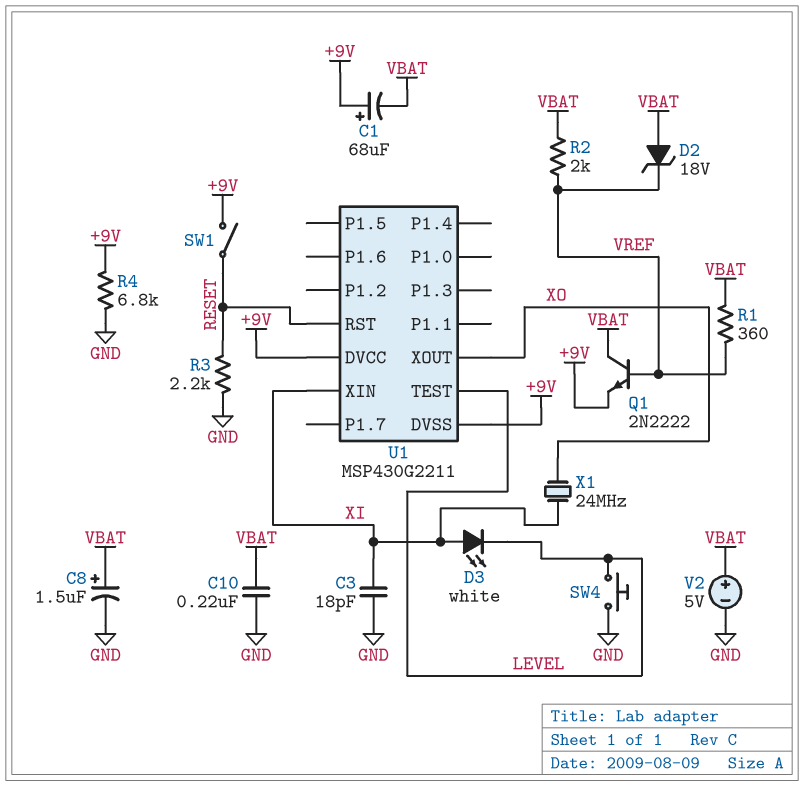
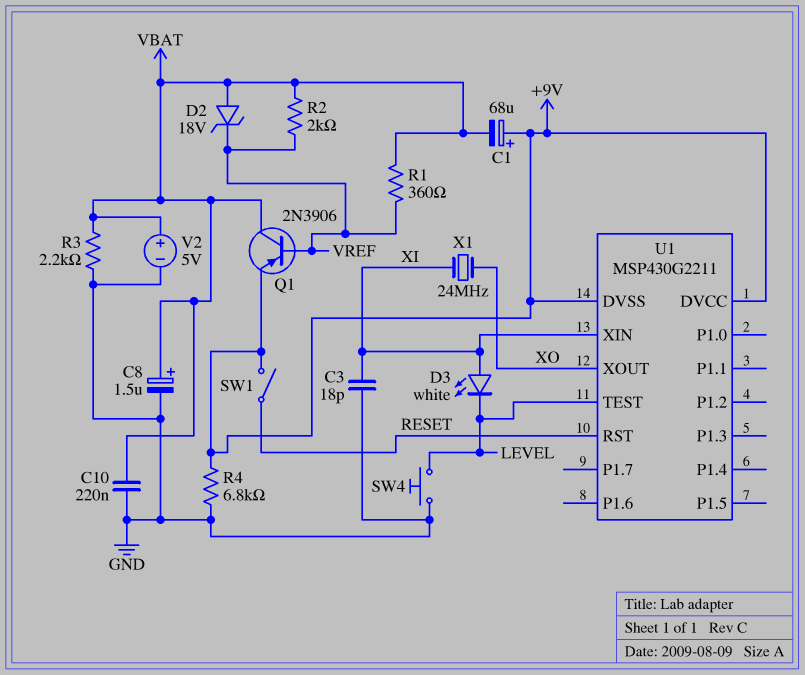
Q1: NPN 2N2222 (B VREF, C VBAT, E +9V) -> PNP 2N3906 (B VREF, C VBAT, E +9V)
R3: 2.2k (GND, RESET) -> 2.2k (GND, VBAT)

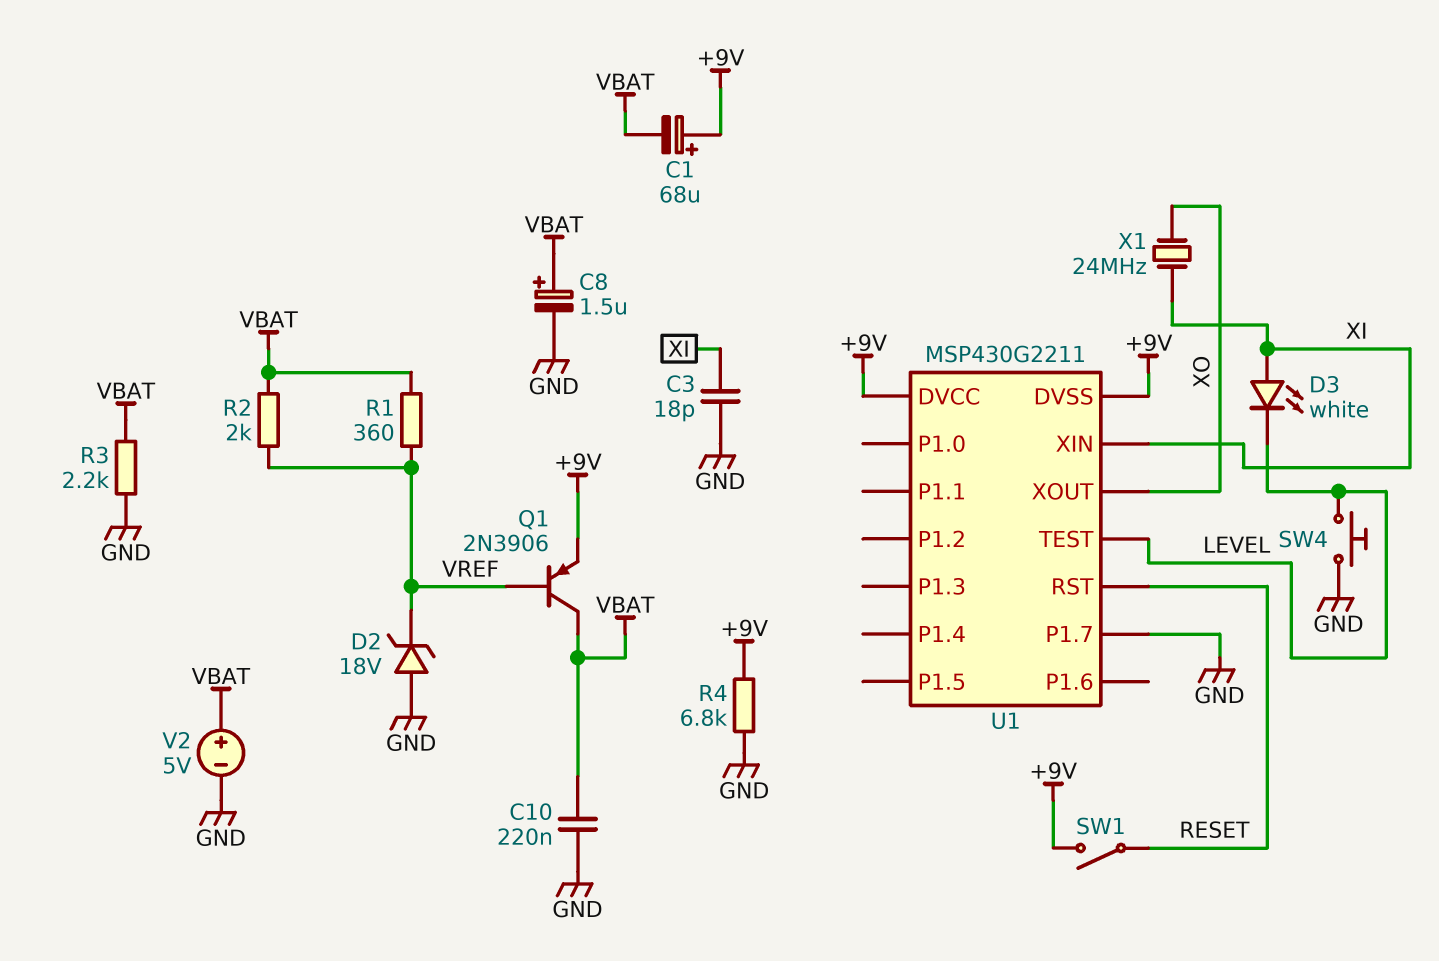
D2: zener 18V (A VBAT, K VREF) -> zener 18V (A GND, K VREF)
U1 pin P1.7: none -> GND

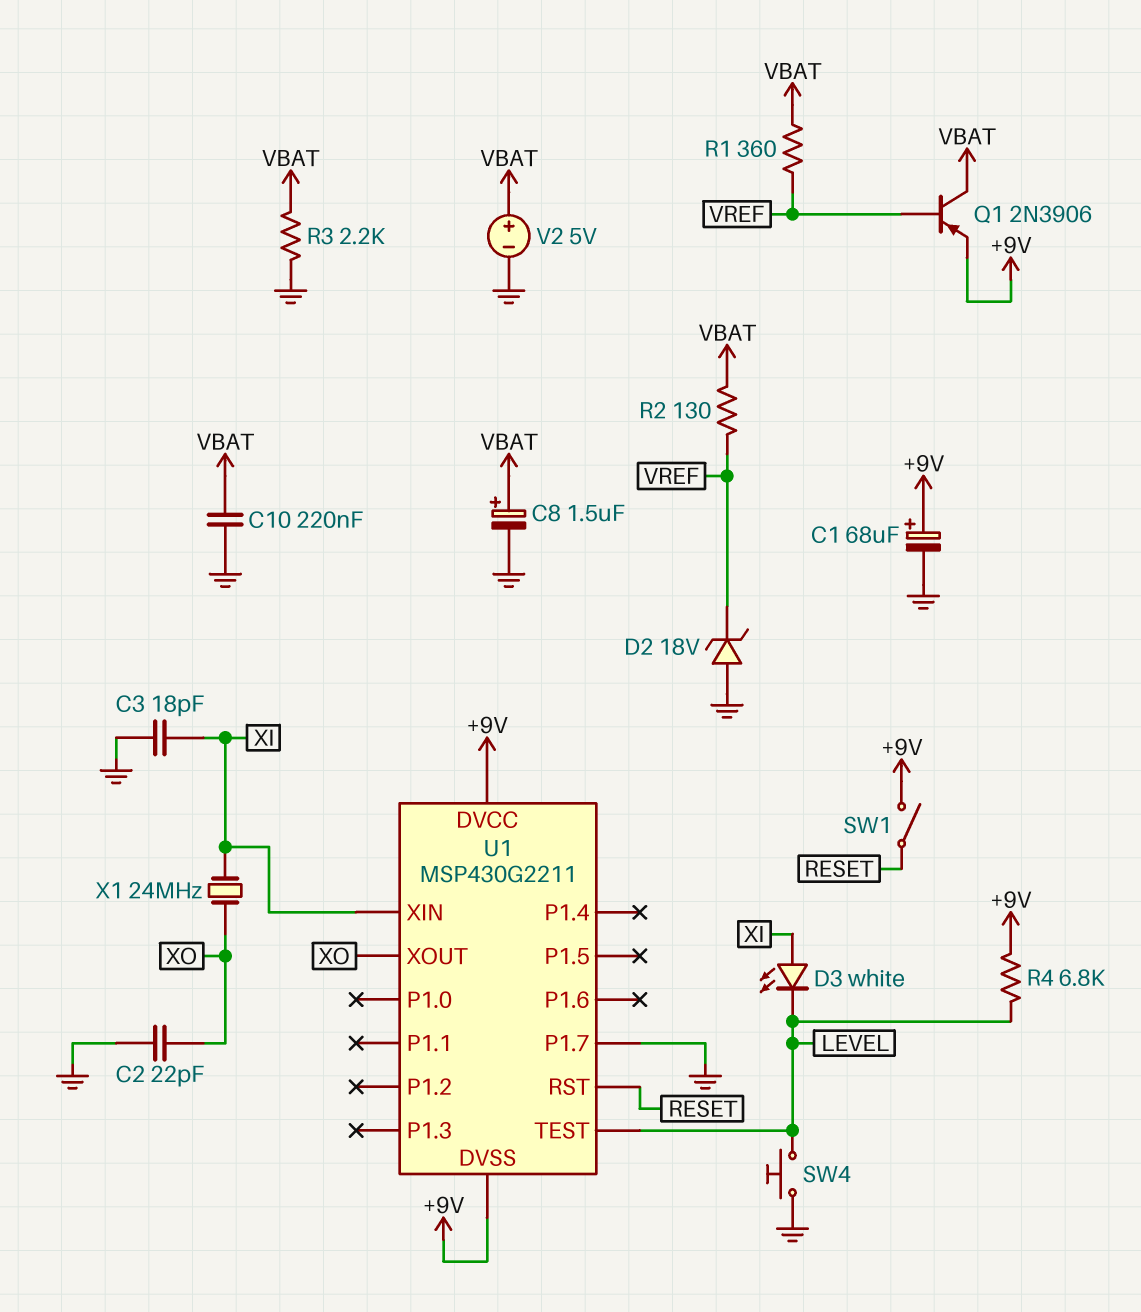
C1: 68uF (plus +9V, minus VBAT) -> 68uF (plus +9V, minus GND)
C2: none -> 22pF (GND, XO)
R2: 2k (VBAT, VREF) -> 130 (VBAT, VREF)
R4: 6.8k (+9V, GND) -> 6.8k (+9V, LEVEL)

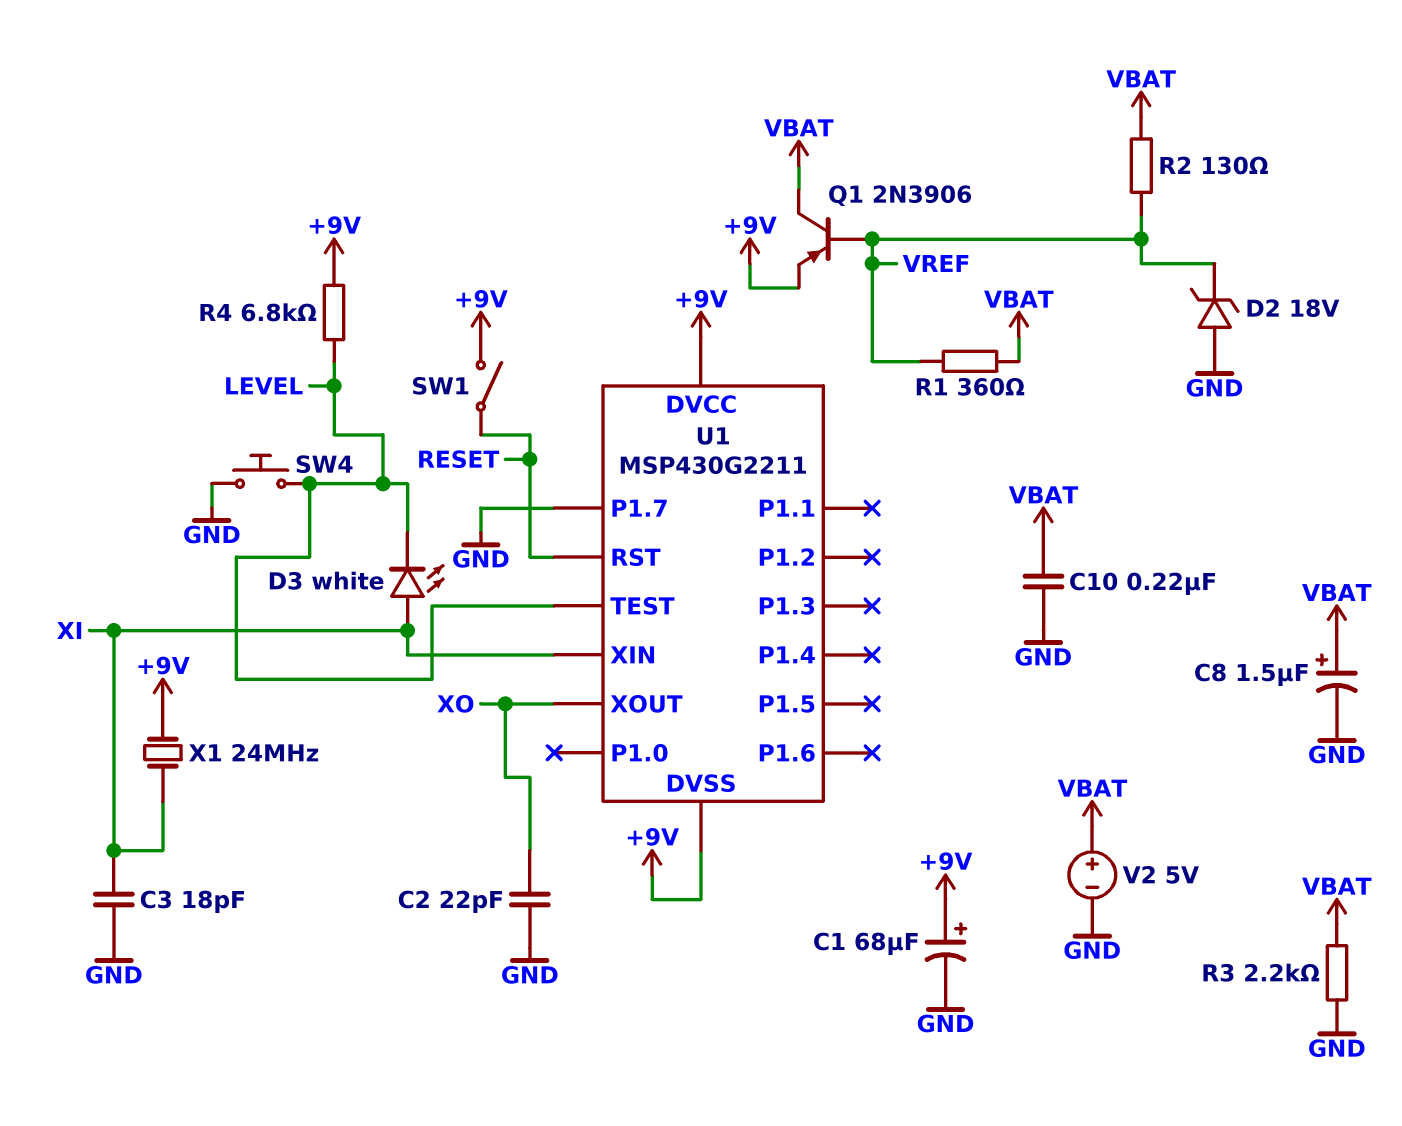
X1: 24MHz (XI, XO) -> 24MHz (+9V, XI)

